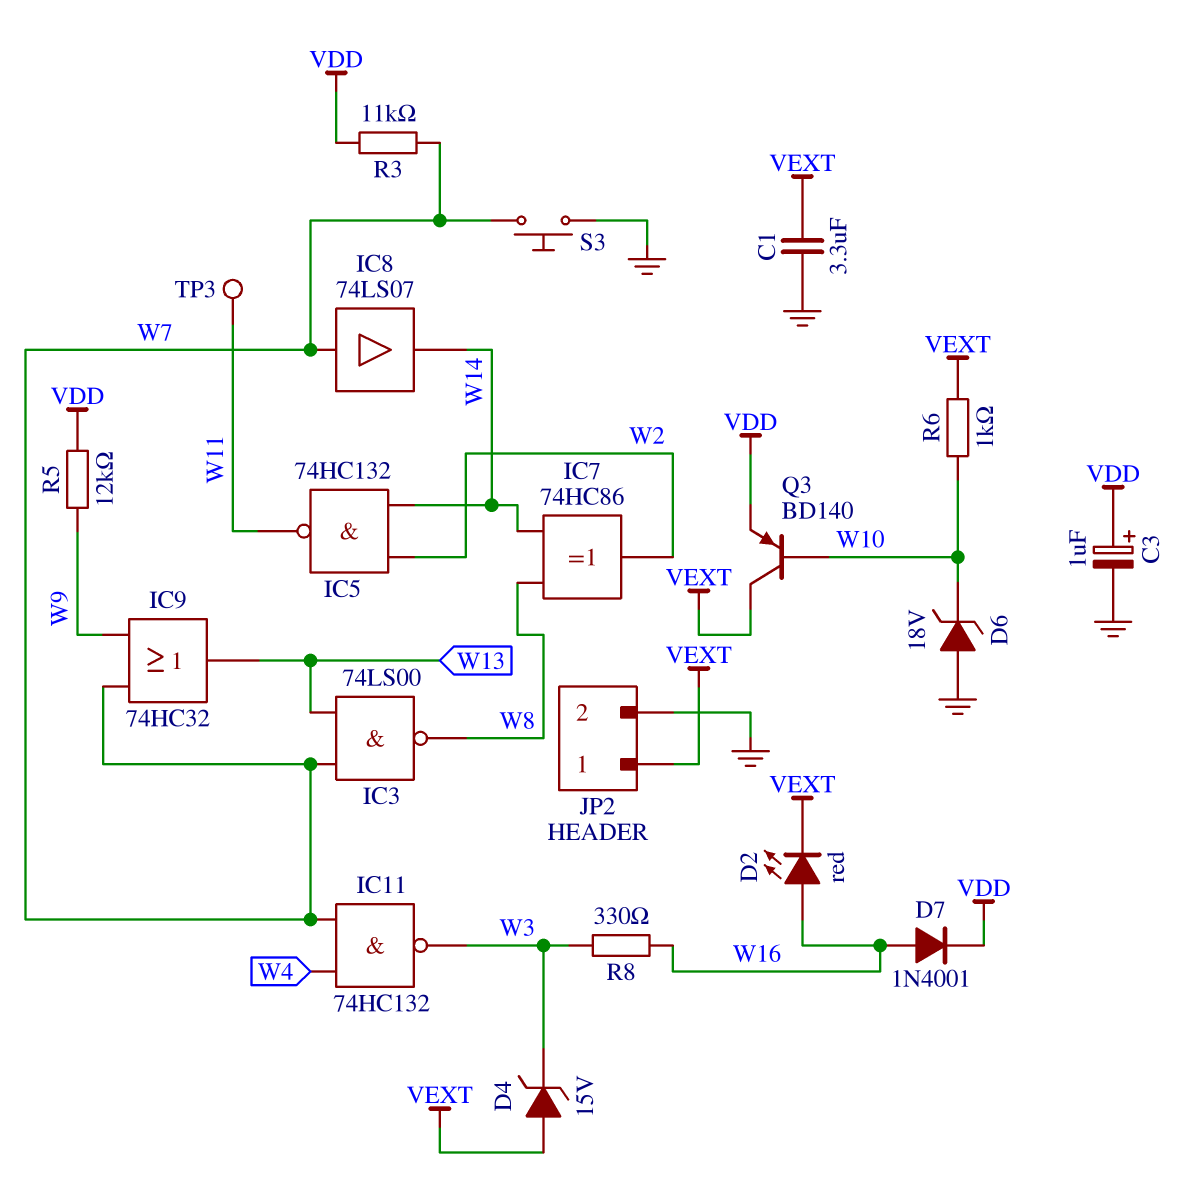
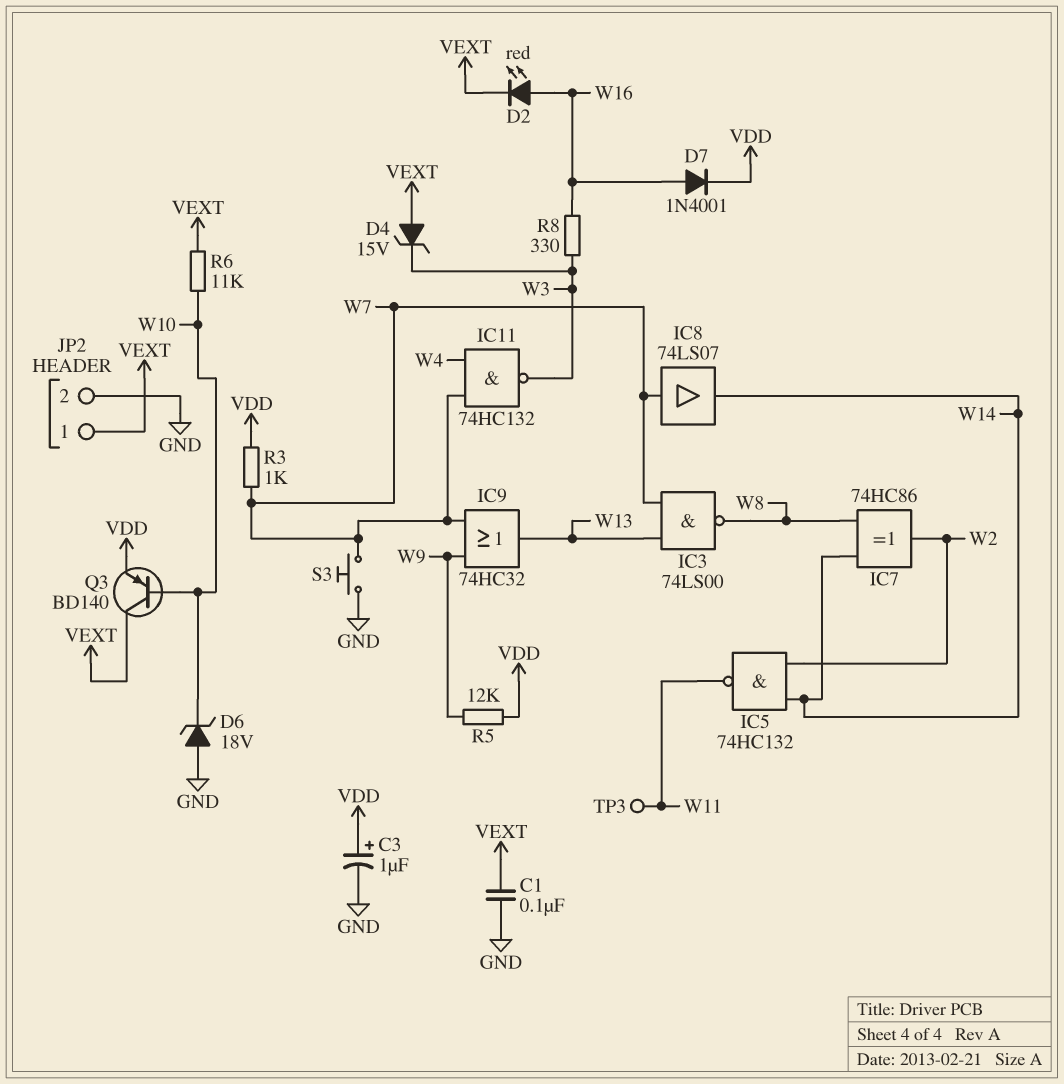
C1: 3.3uF (GND, VEXT) -> 100nF (GND, VEXT)
R3: 11k (VDD, W7) -> 1k (VDD, W7)
R6: 1k (VEXT, W10) -> 11k (VEXT, W10)

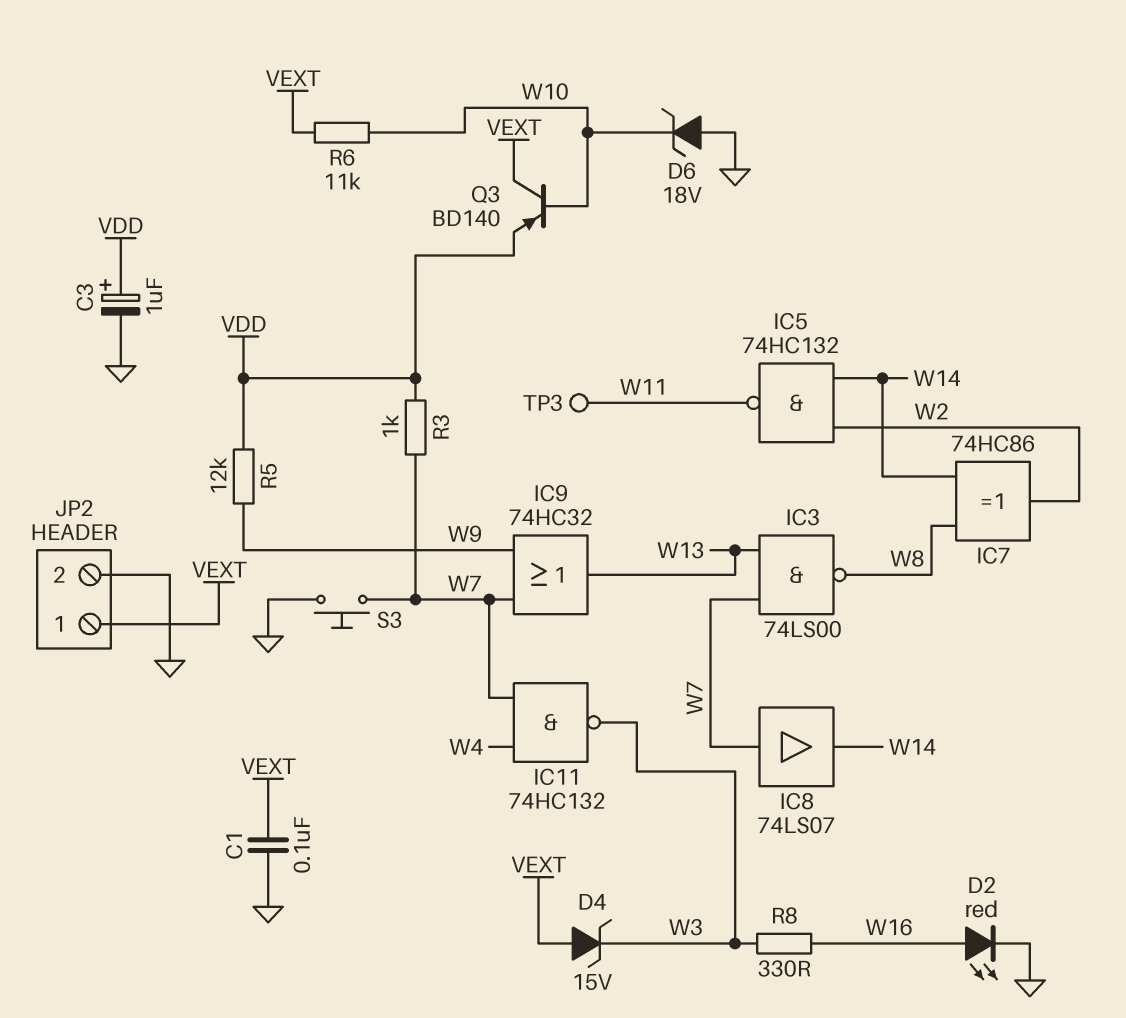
D2: LED red (A W16, K VEXT) -> LED red (A W16, K GND)
D7: diode 1N4001 (A W16, K VDD) -> none

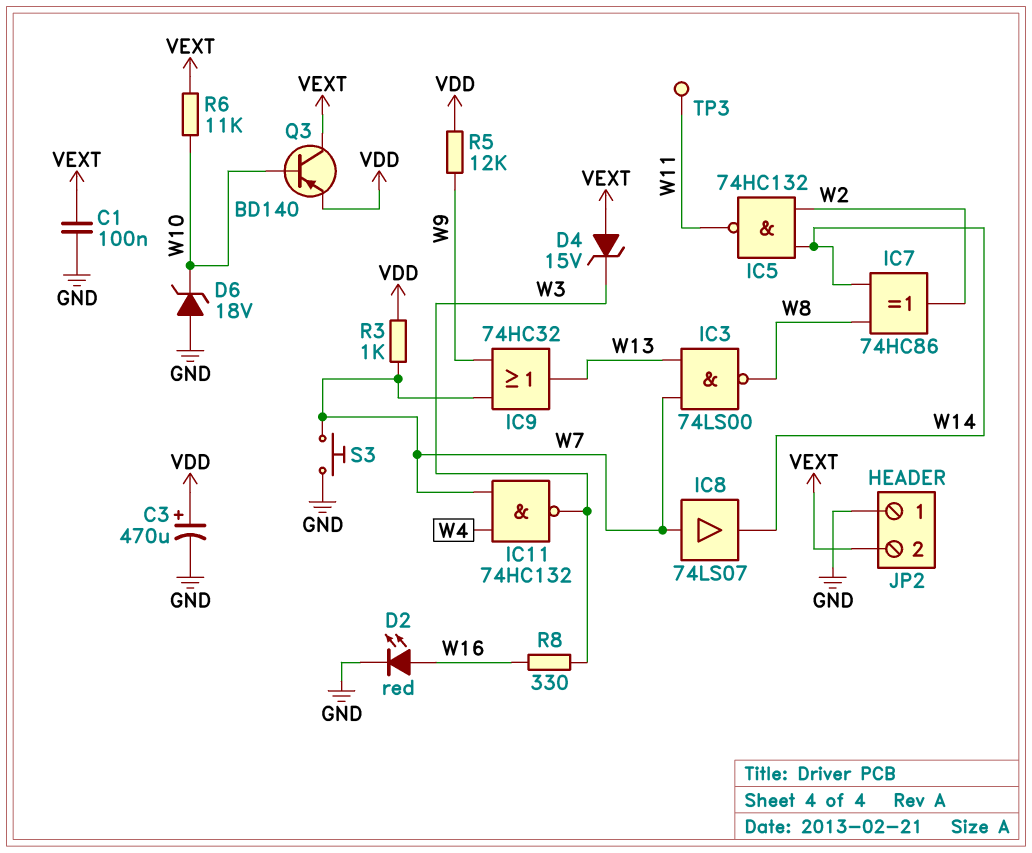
C3: 1uF (plus VDD, minus GND) -> 470uF (plus VDD, minus GND)
JP2 pin 1: VEXT -> GND
JP2 pin 2: GND -> VEXT

